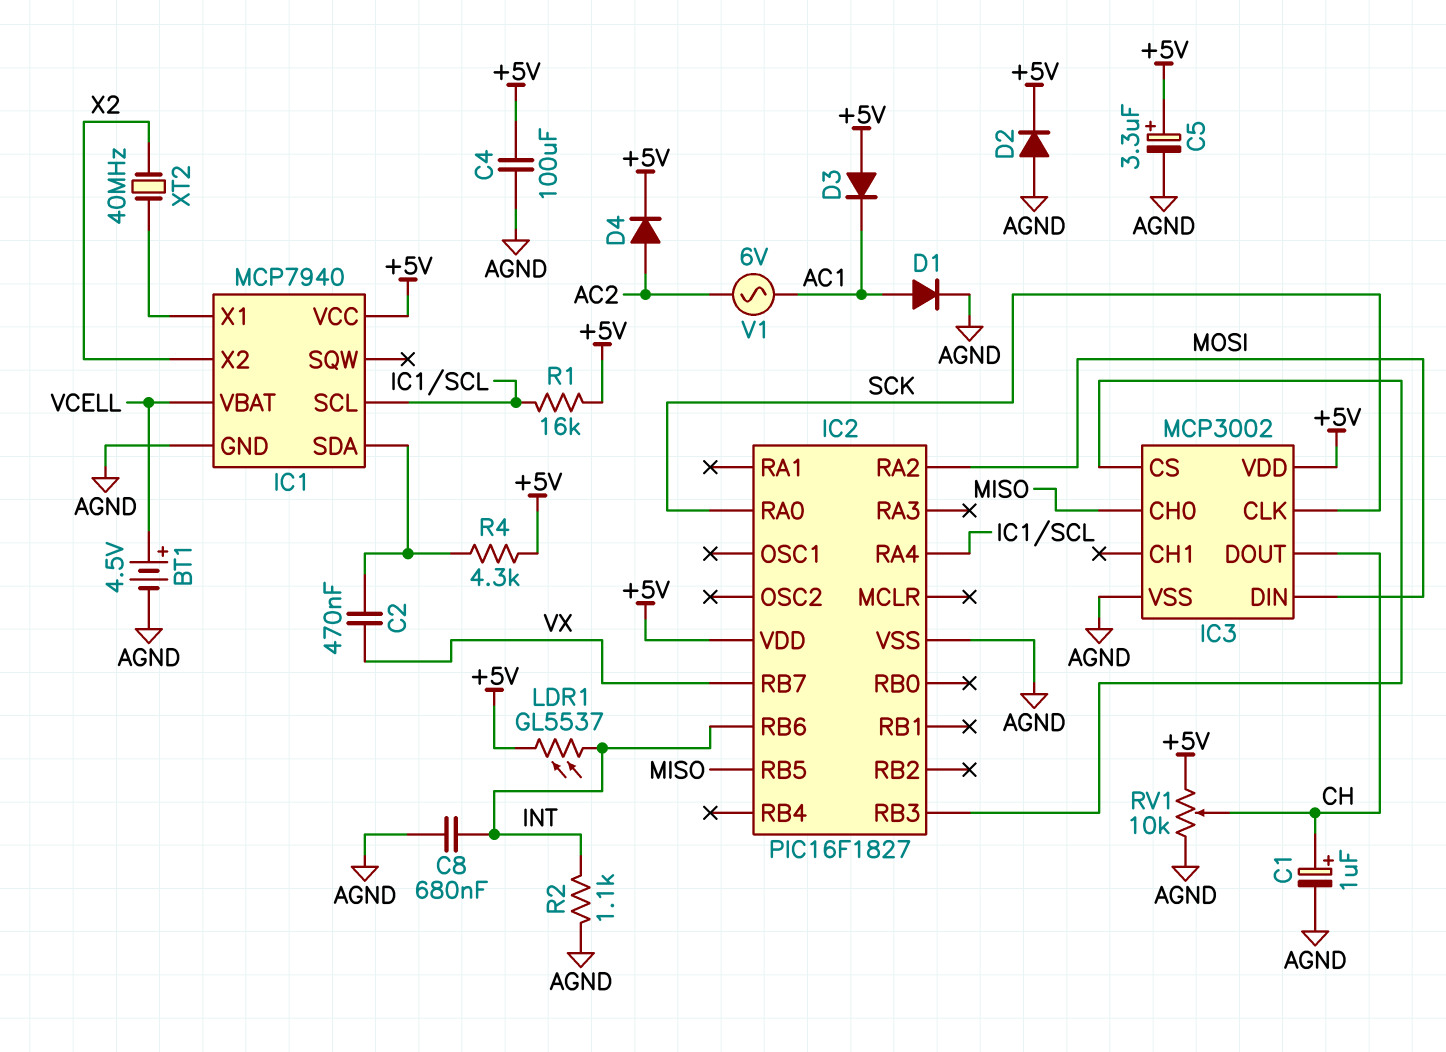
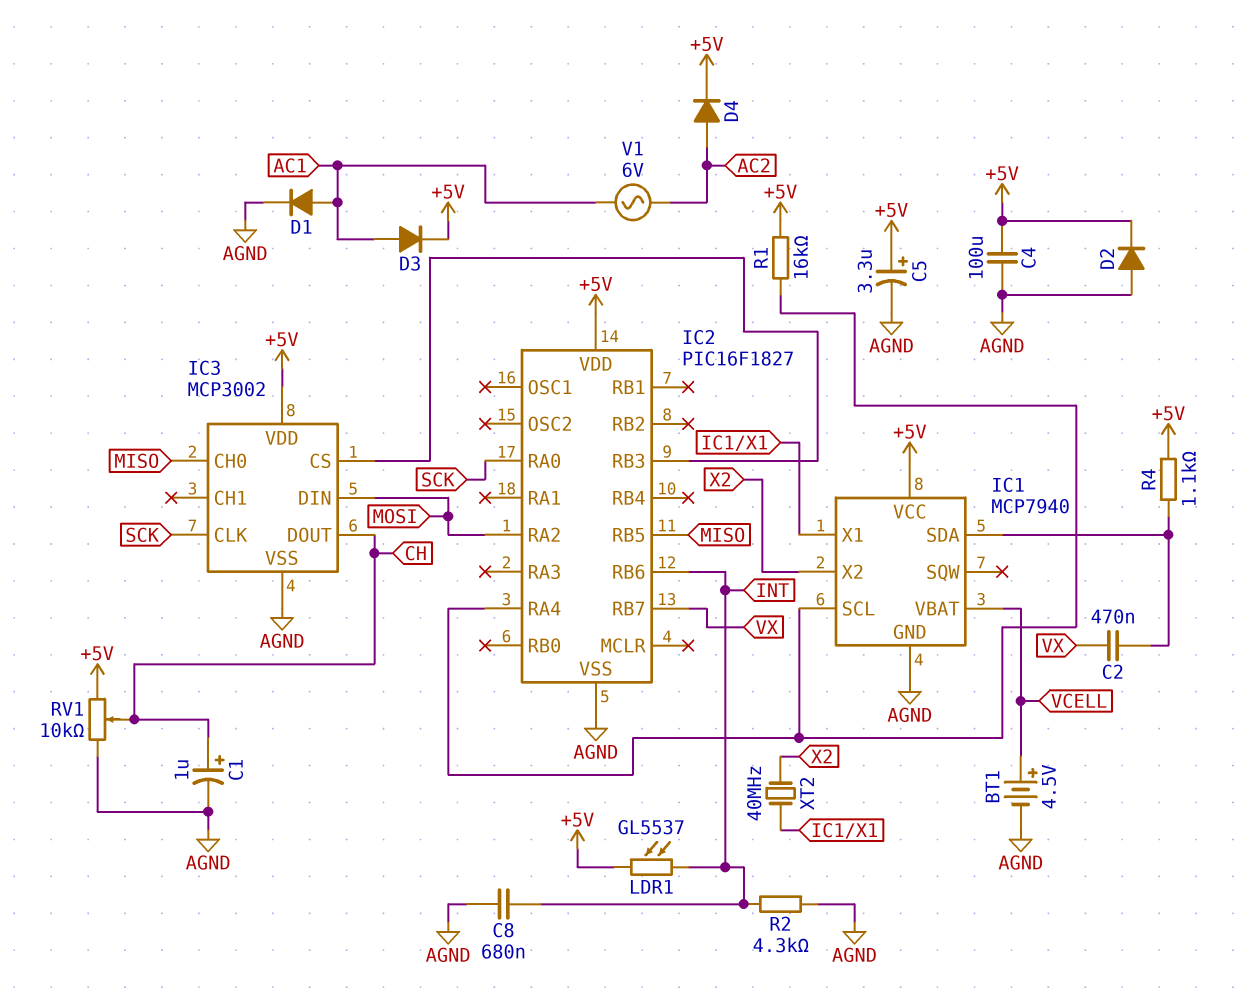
D3: diode (A +5V, K AC1) -> diode (A AC1, K +5V)
R2: 1.1k (AGND, INT) -> 4.3k (AGND, INT)
R4: 4.3k (+5V, IC1/SDA) -> 1.1k (+5V, IC1/SDA)

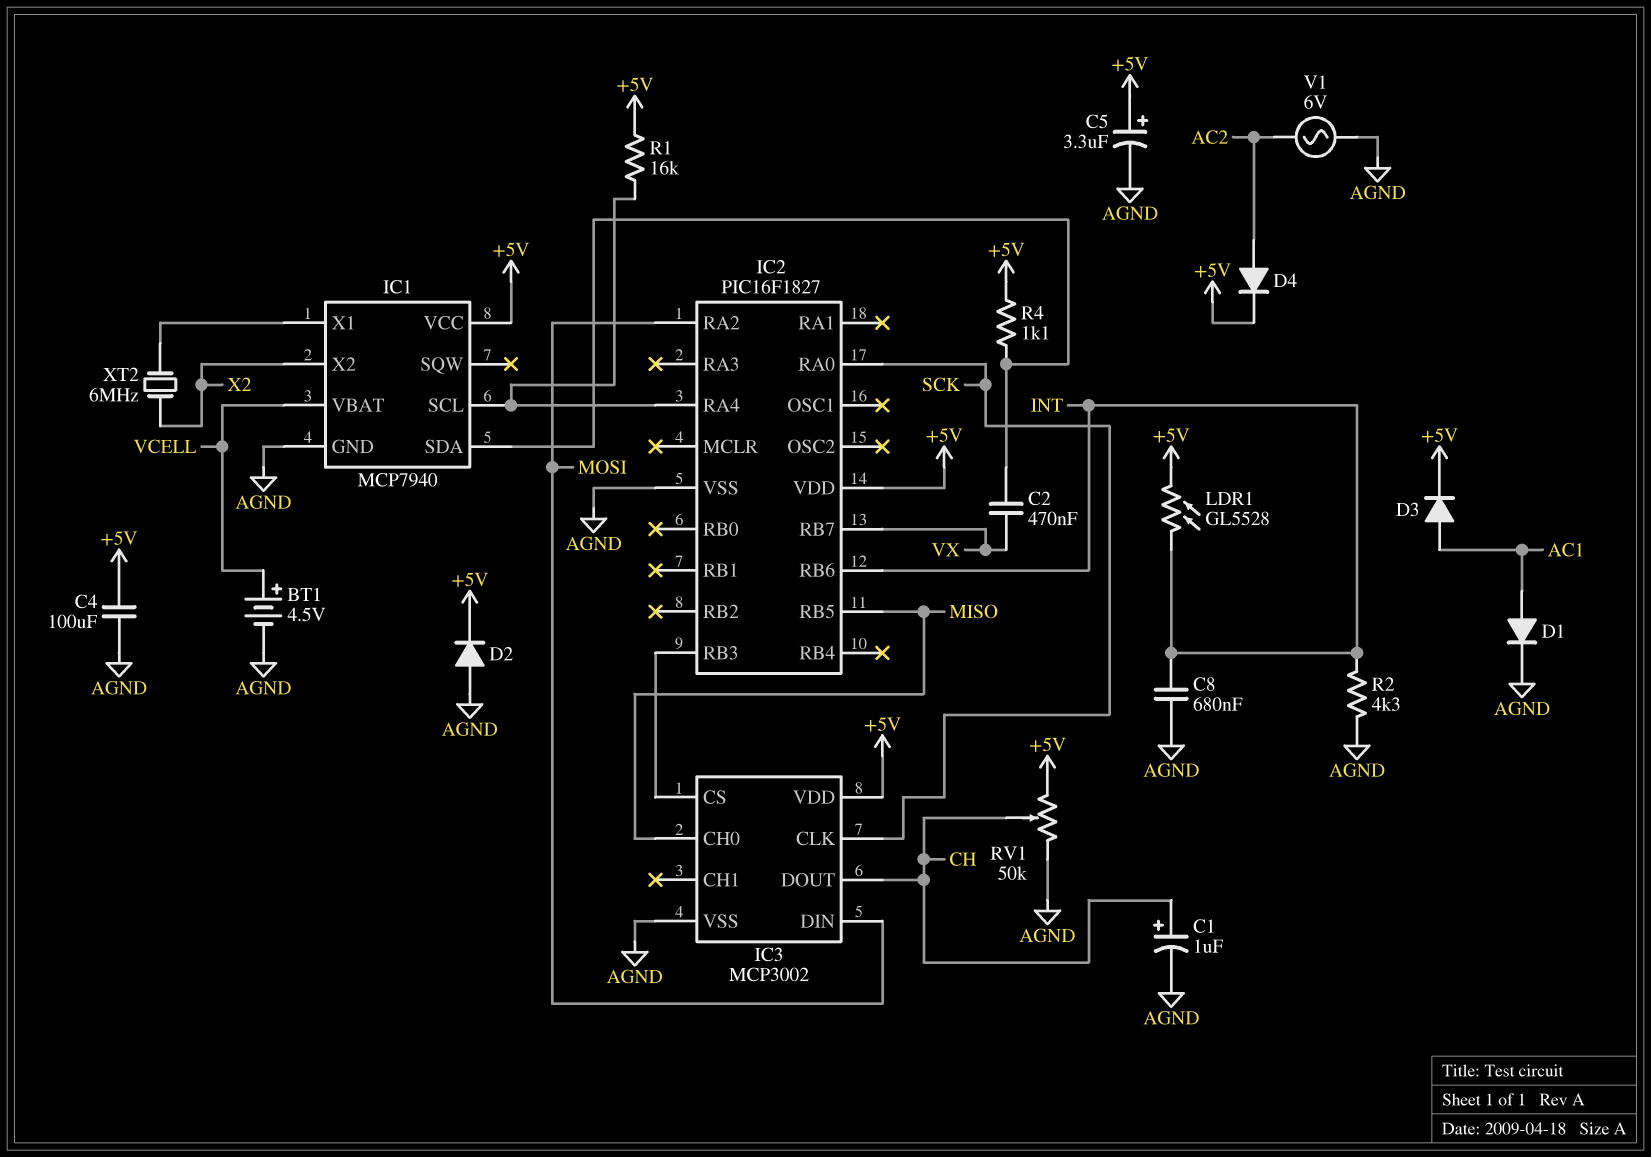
LDR1: GL5537 (+5V, INT) -> GL5528 (+5V, INT)
RV1: 10k (+5V, AGND, wiper CH) -> 50k (+5V, AGND, wiper CH)
V1: AC 6V (AC1, AC2) -> AC 6V (AC2, AGND)
XT2: 40MHz (IC1/X1, X2) -> 6MHz (IC1/X1, X2)

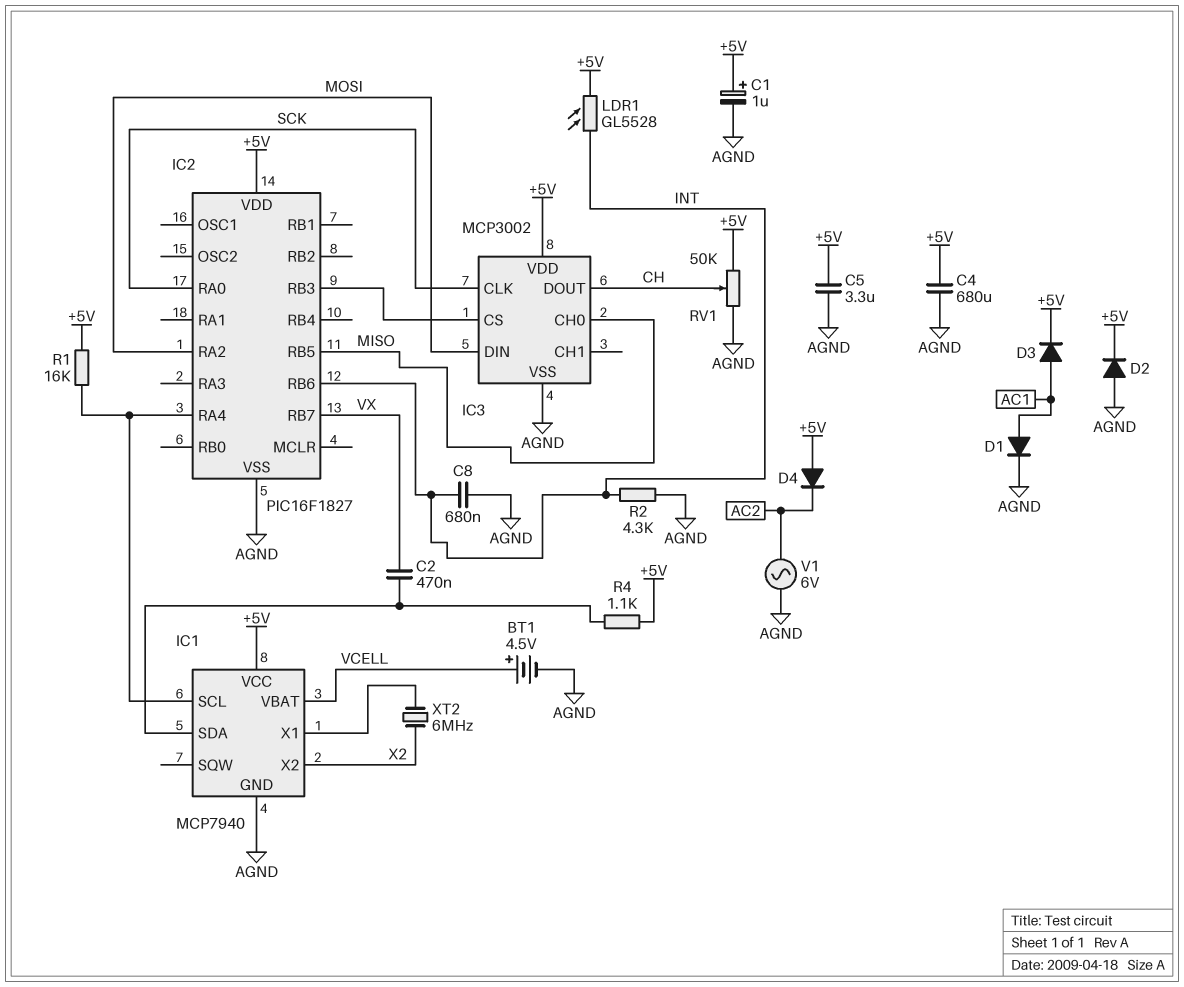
C1: 1uF (plus CH, minus AGND) -> 1uF (plus +5V, minus AGND)
C4: 100uF (+5V, AGND) -> 680uF (+5V, AGND)
C5: 3.3uF (plus +5V, minus AGND) -> 3.3uF (+5V, AGND)
D4: diode (A AC2, K +5V) -> diode (A +5V, K AC2)

